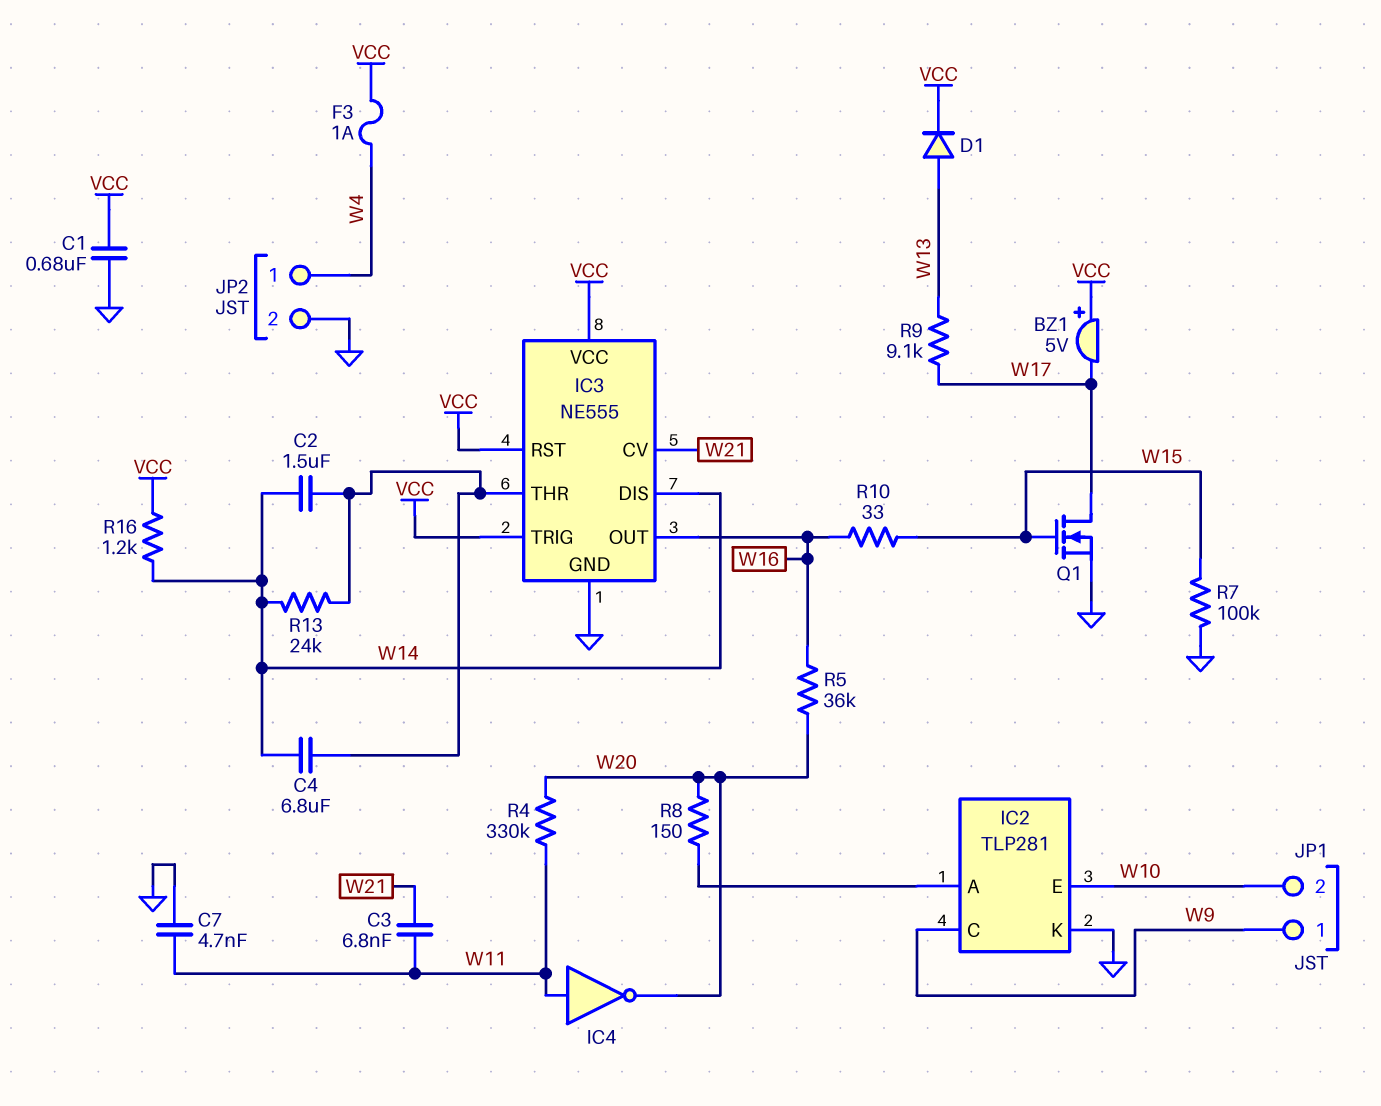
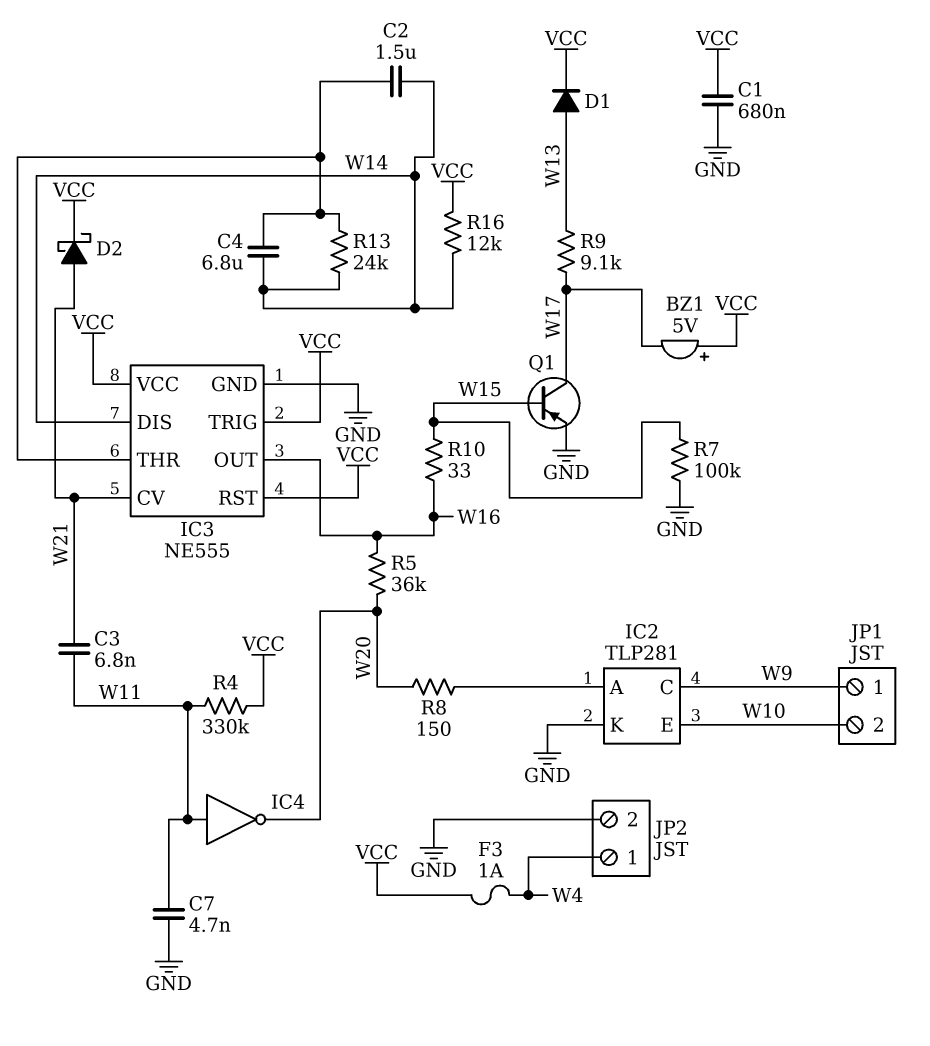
D2: none -> schottky (A W21, K VCC)
Q1: NMOS (G W15, D W17, S GND) -> PNP (B W15, C W17, E GND)
R4: 330k (W11, W20) -> 330k (VCC, W11)
R16: 1.2k (VCC, W14) -> 12k (VCC, W14)

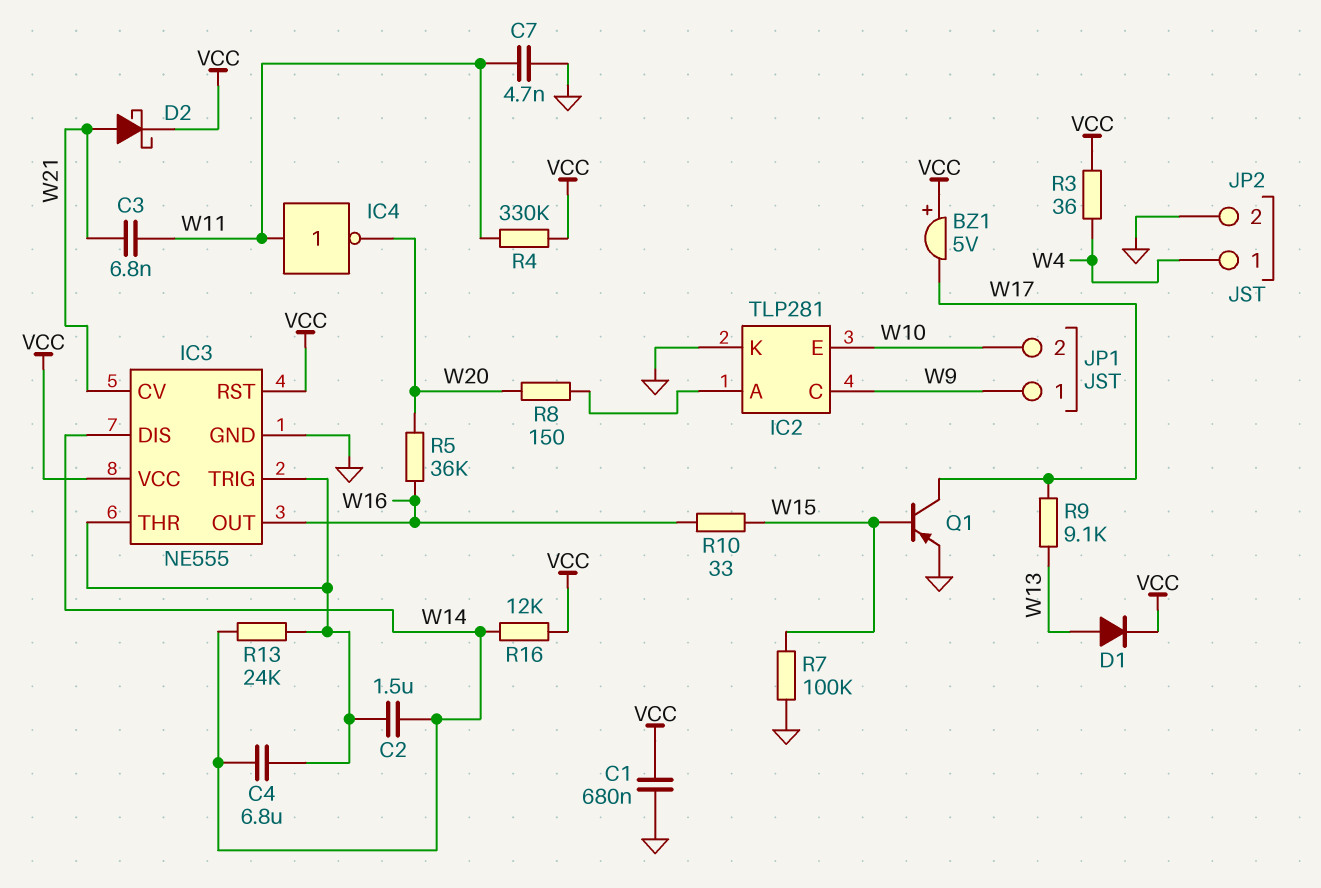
F3: 1A (VCC, W4) -> none
IC3 pin TRIG: VCC -> IC3/THR
R3: none -> 36 (VCC, W4)

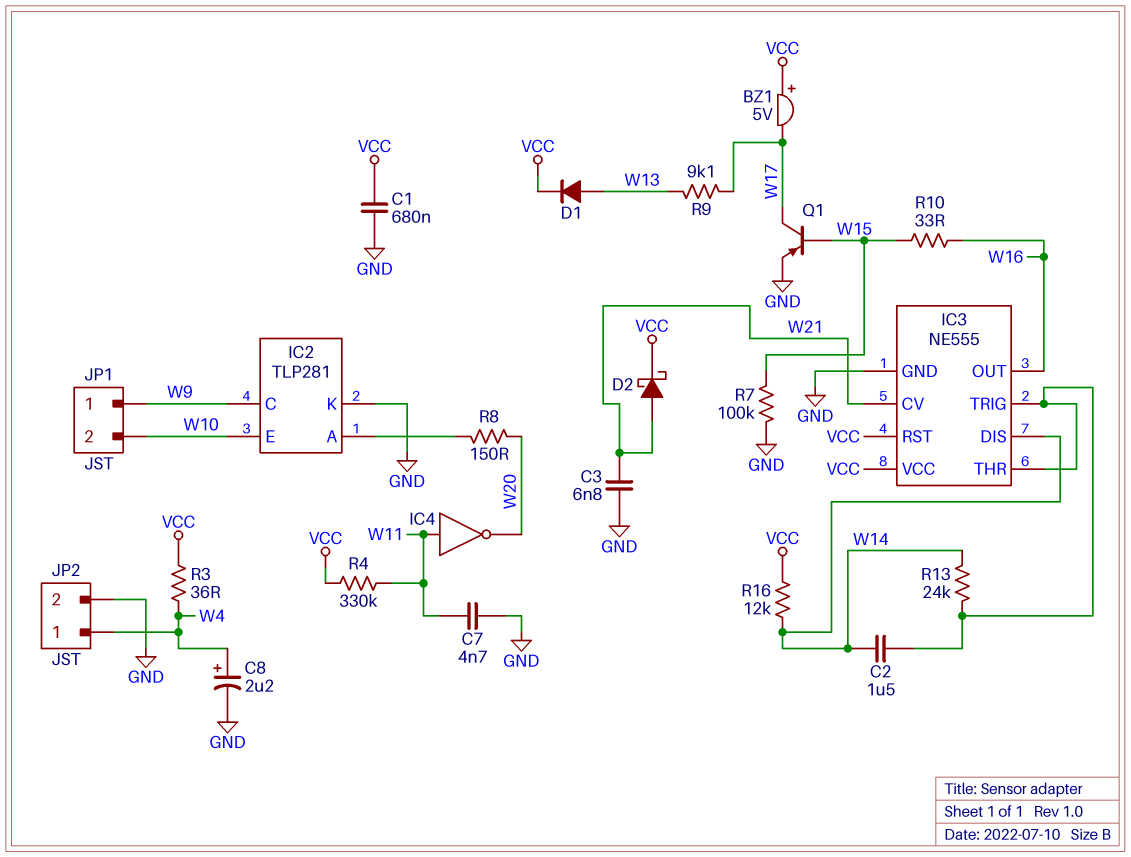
C3: 6.8nF (W11, W21) -> 6.8nF (GND, W21)
C4: 6.8uF (IC3/THR, W14) -> none
C8: none -> 2.2uF (plus W4, minus GND)
R5: 36k (W16, W20) -> none

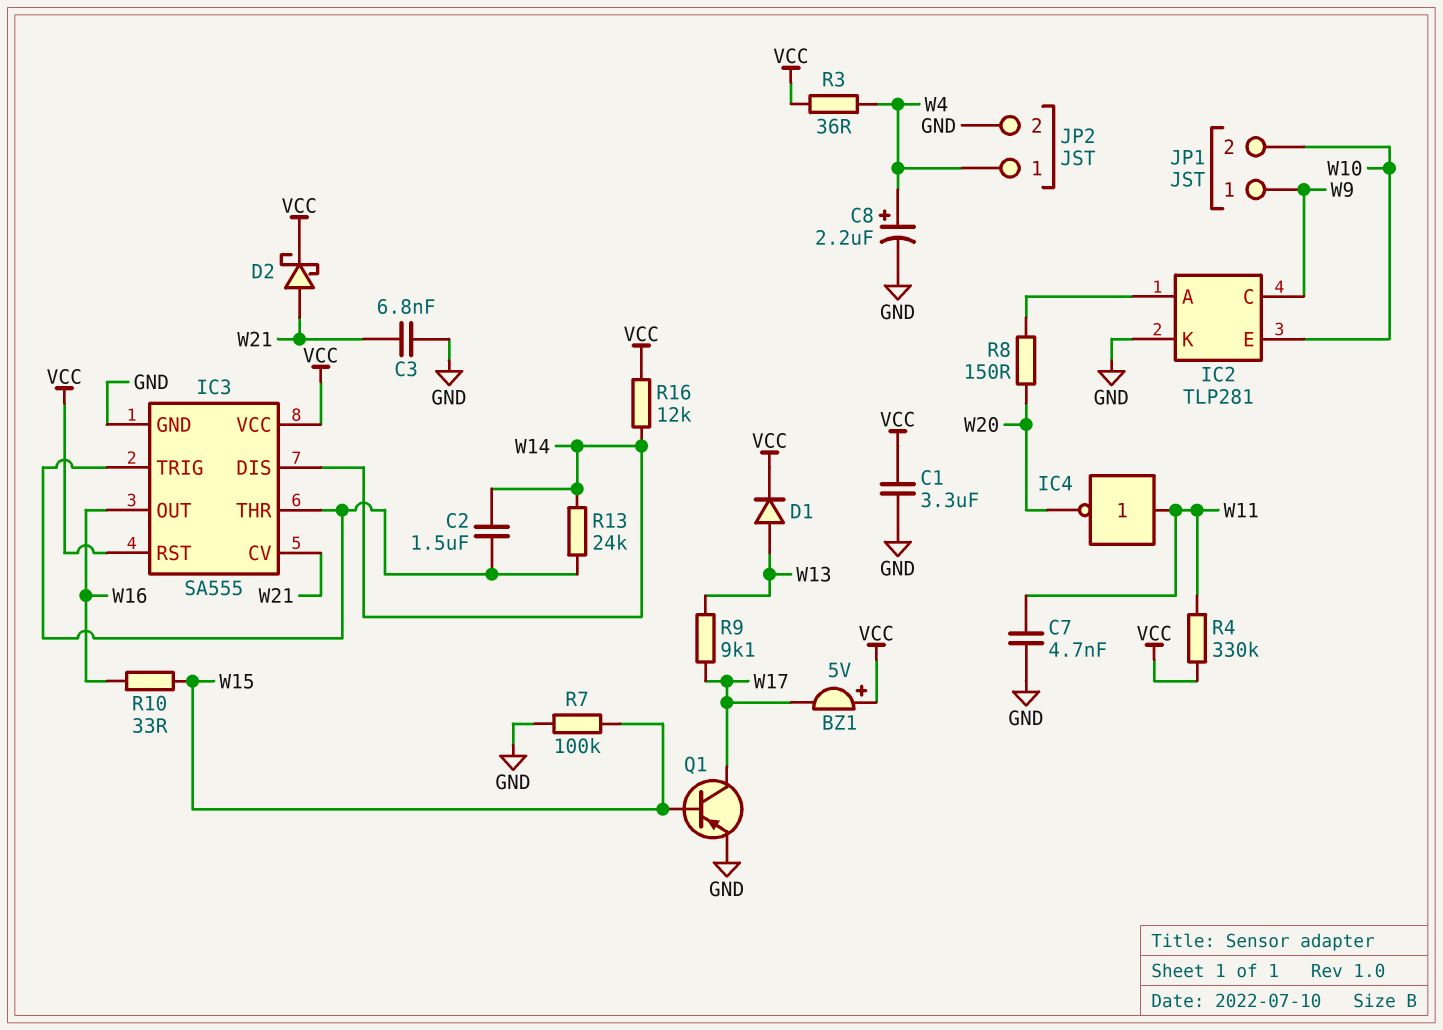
C1: 680nF (GND, VCC) -> 3.3uF (GND, VCC)
IC3: NE555 -> SA555

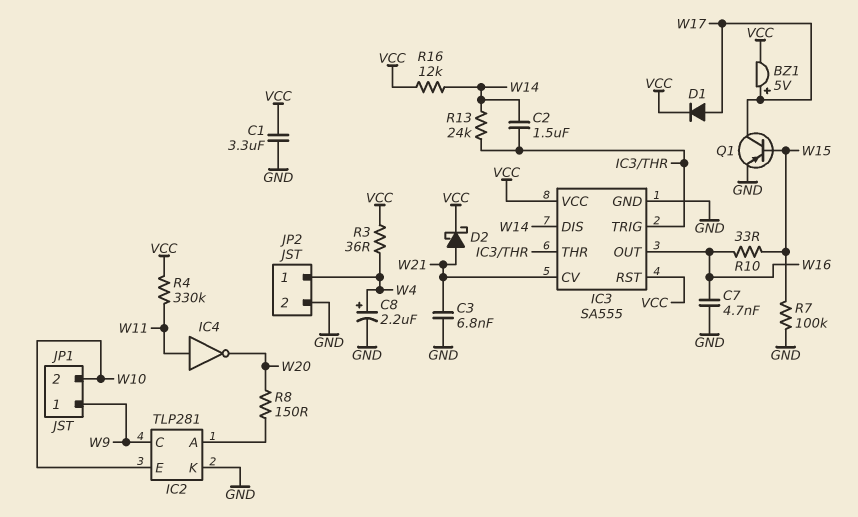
BZ1: buzzer 5V (plus VCC, minus W17) -> buzzer 5V (plus W17, minus VCC)
C7: 4.7nF (GND, W11) -> 4.7nF (GND, W16)
D1: diode (A W13, K VCC) -> diode (A W17, K VCC)
R9: 9.1k (W13, W17) -> none

